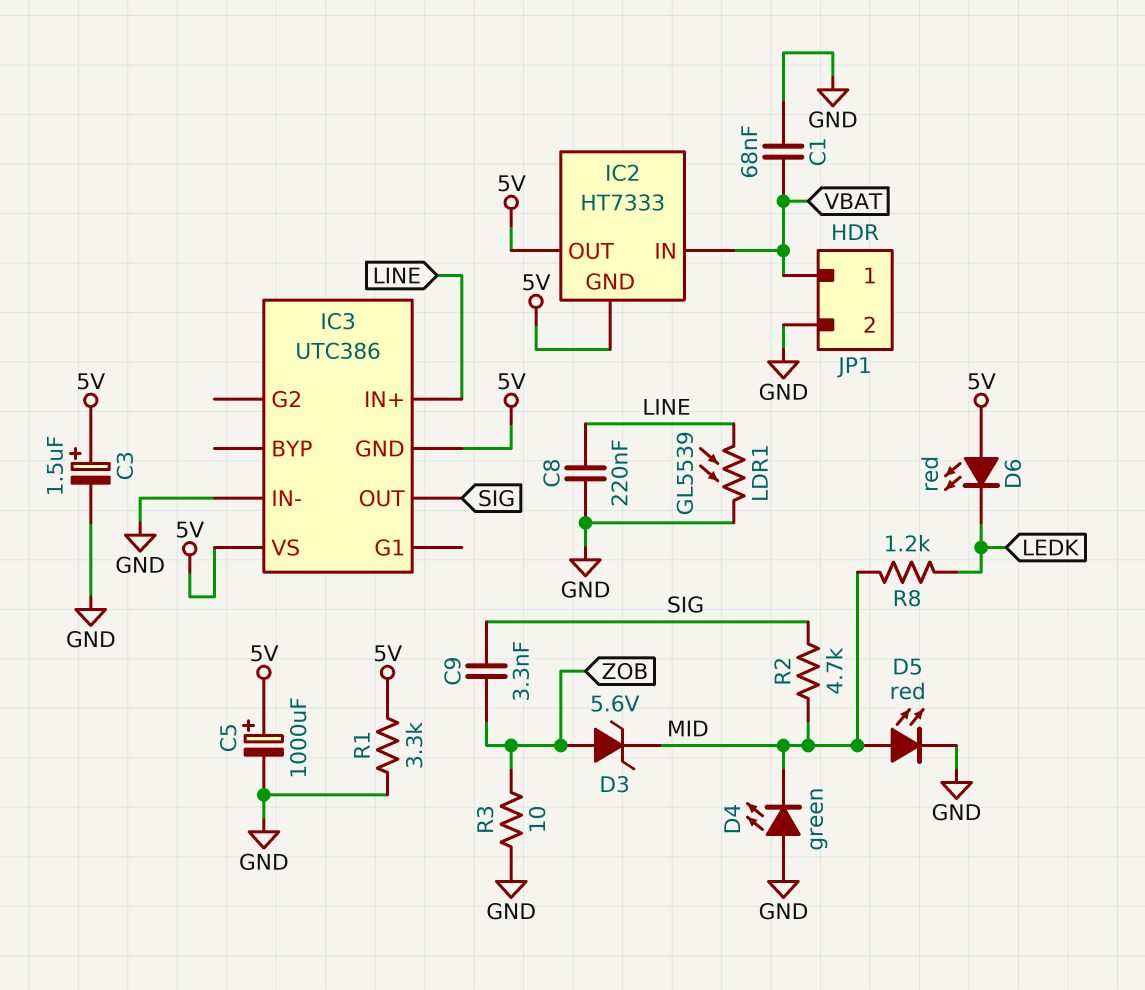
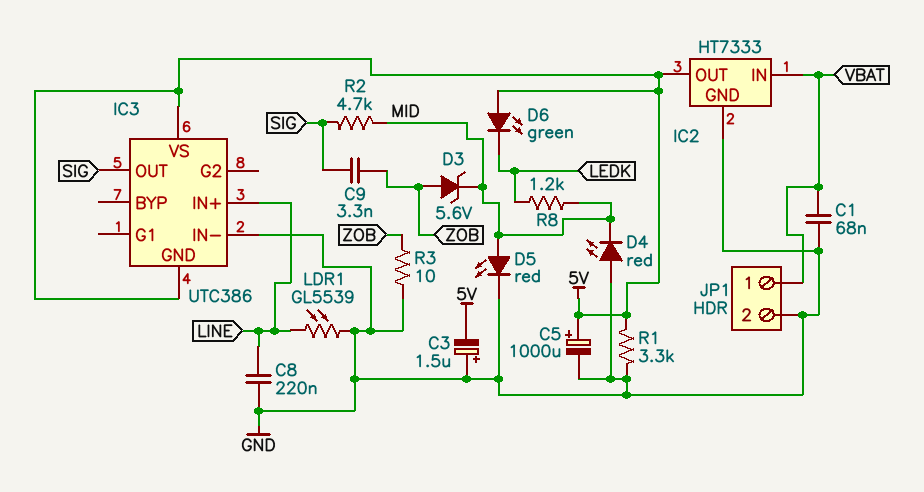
C3: 1.5uF (plus 5V, minus GND) -> 1.5uF (plus GND, minus 5V)
D4: LED green (A GND, K MID) -> LED red (A GND, K MID)
D6: LED red (A 5V, K LEDK) -> LED green (A 5V, K LEDK)
IC2 pin GND: 5V -> GND

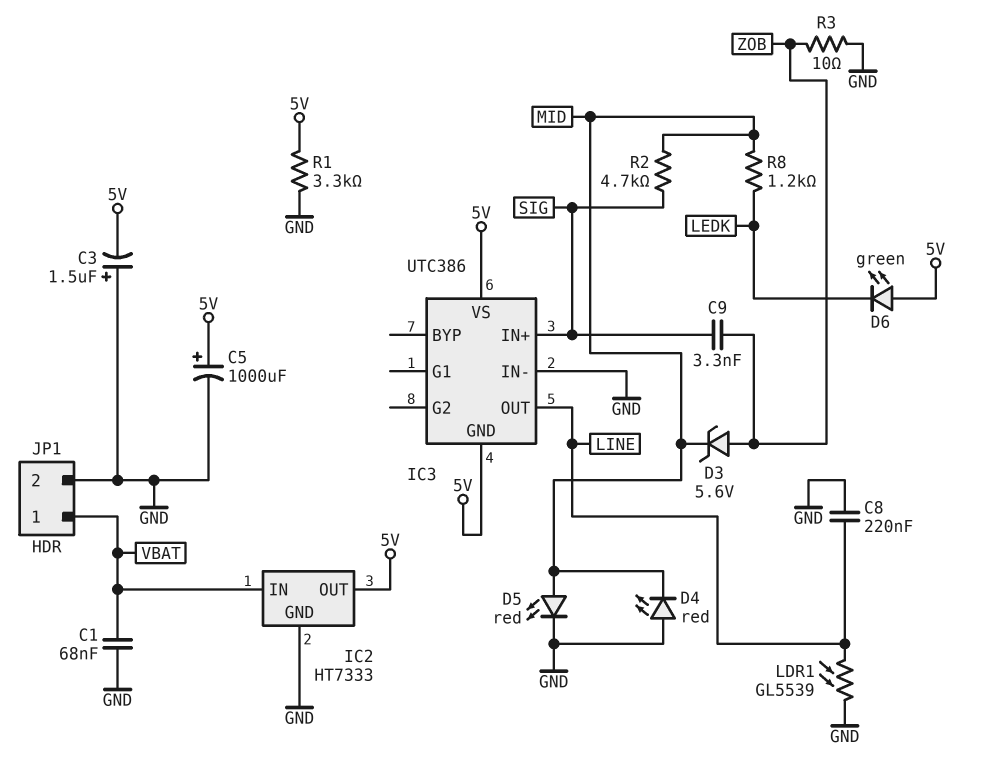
IC3 pin IN+: LINE -> SIG
IC3 pin OUT: SIG -> LINE

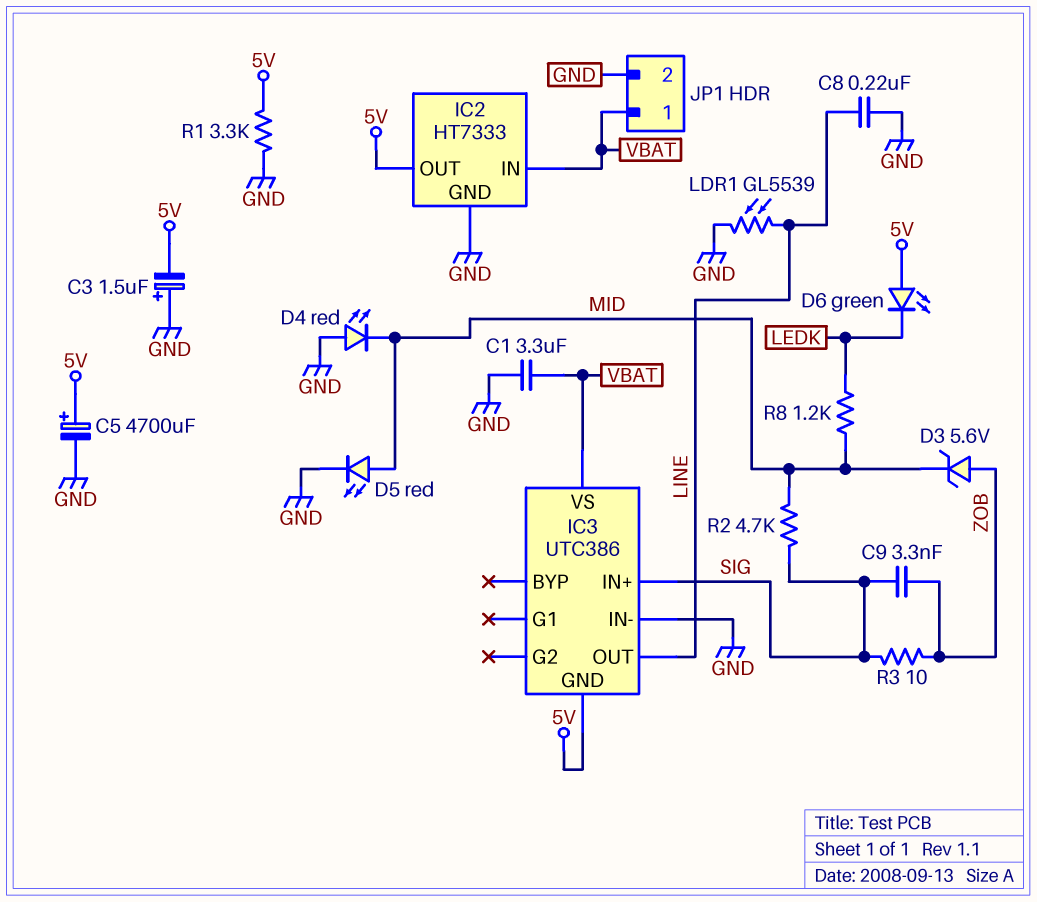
C1: 68nF (GND, VBAT) -> 3.3uF (GND, VBAT)
C5: 1000uF (plus 5V, minus GND) -> 4700uF (plus 5V, minus GND)
IC3 pin VS: 5V -> VBAT
R3: 10 (GND, ZOB) -> 10 (SIG, ZOB)

